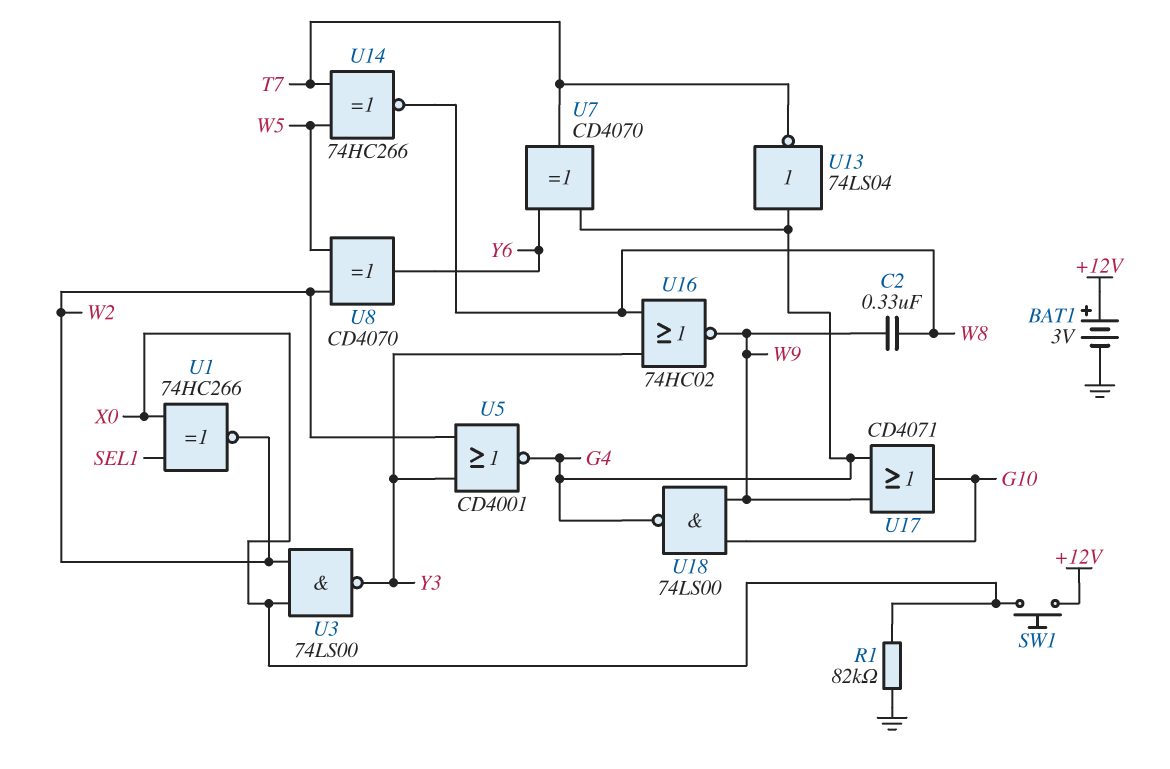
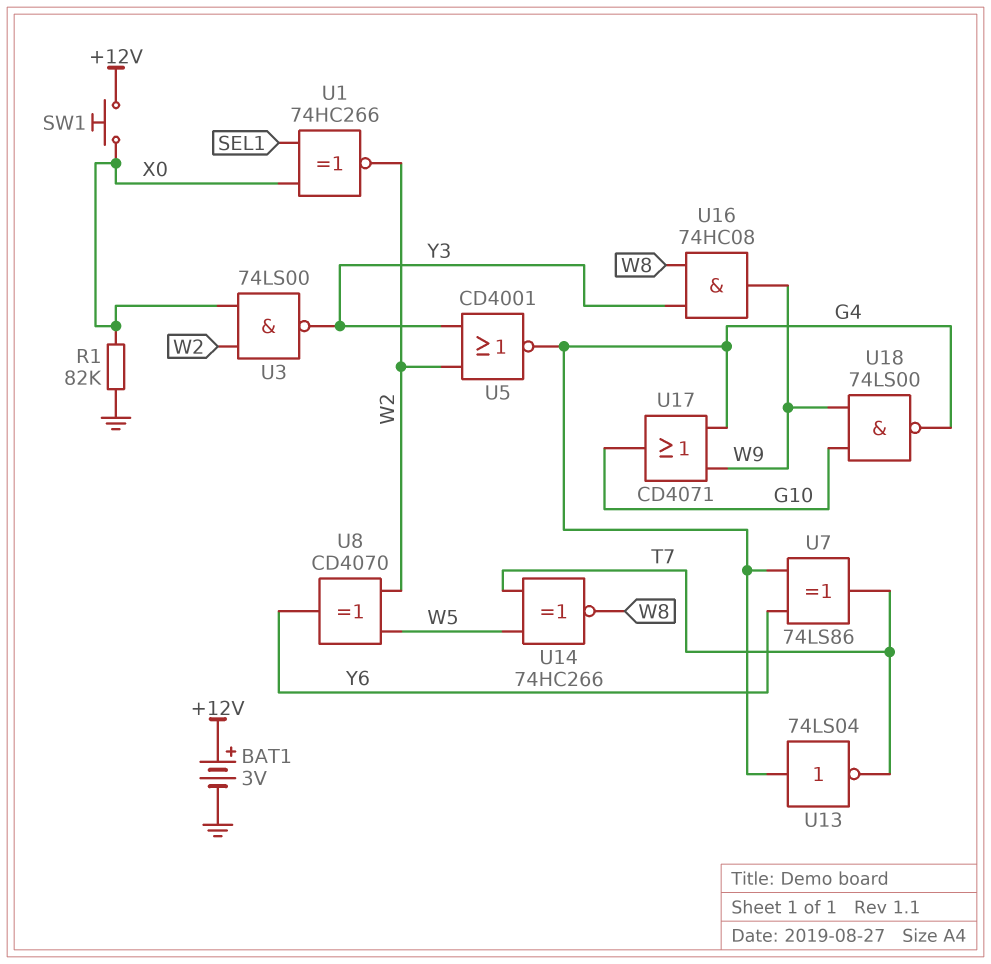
C2: 330nF (W8, W9) -> none
U7: XOR CD4070 (in G4, in Y6, out T7) -> XOR 74LS86 (in G4, in Y6, out T7)
U16: NOR 74HC02 (in W8, in Y3, out W9) -> AND 74HC08 (in W8, in Y3, out W9)

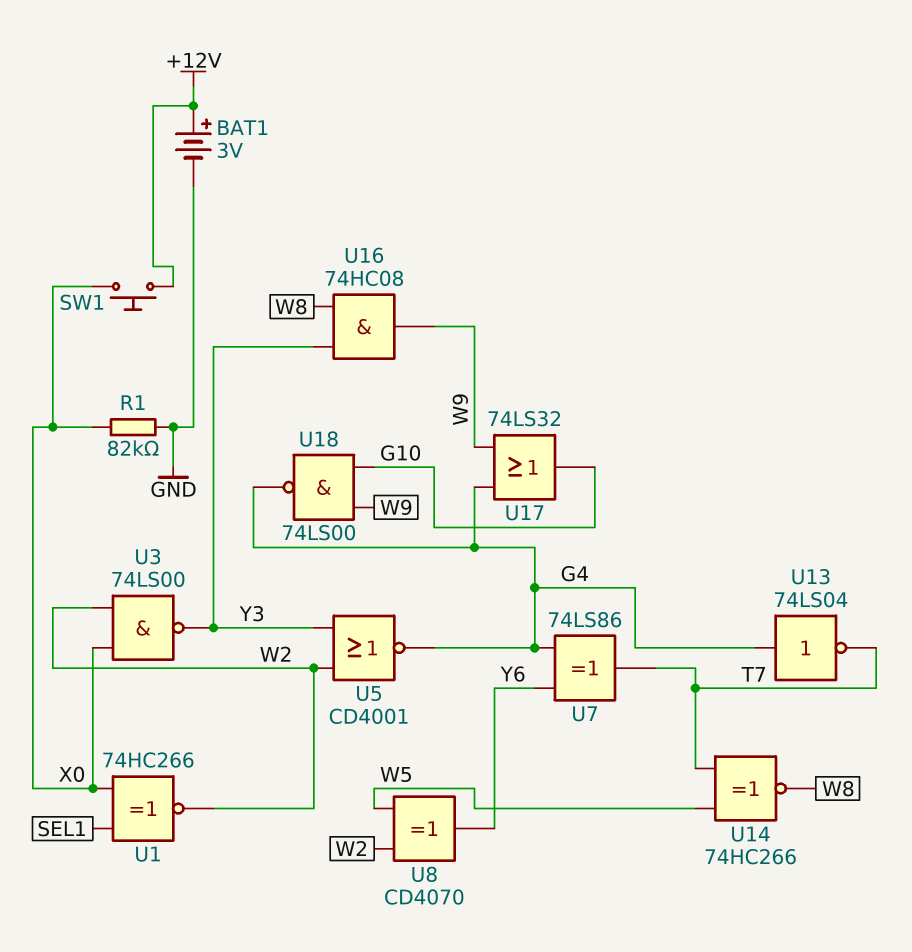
U17: OR CD4071 (in G4, in W9, out G10) -> OR 74LS32 (in G4, in W9, out G10)

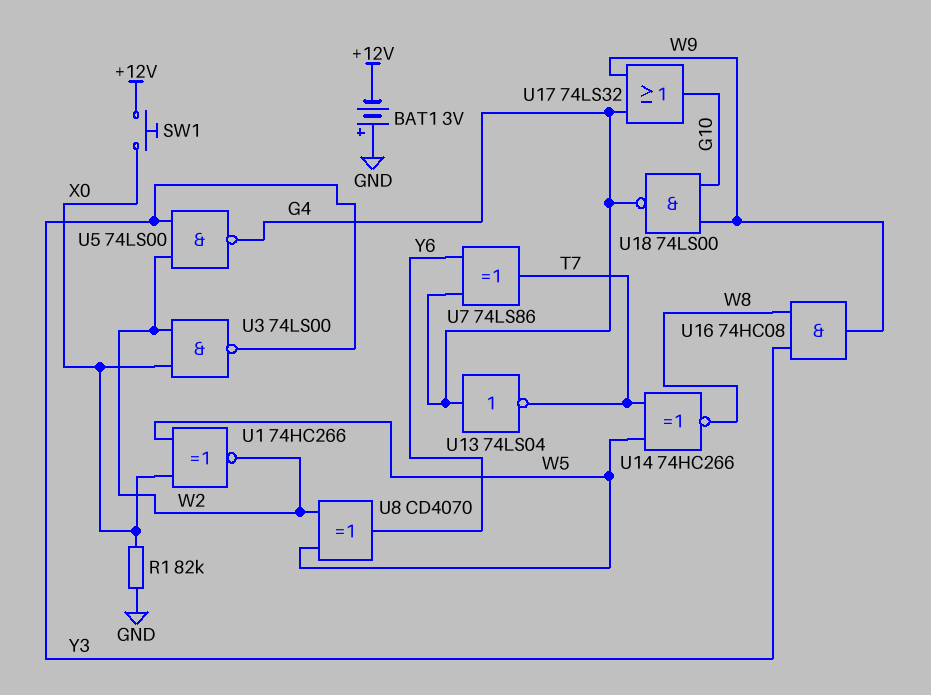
BAT1: 3V (plus +12V, minus GND) -> 3V (plus GND, minus +12V)
U1: XNOR 74HC266 (in SEL1, in X0, out W2) -> XNOR 74HC266 (in W5, in X0, out W2)
U5: NOR CD4001 (in W2, in Y3, out G4) -> NAND 74LS00 (in W2, in Y3, out G4)

